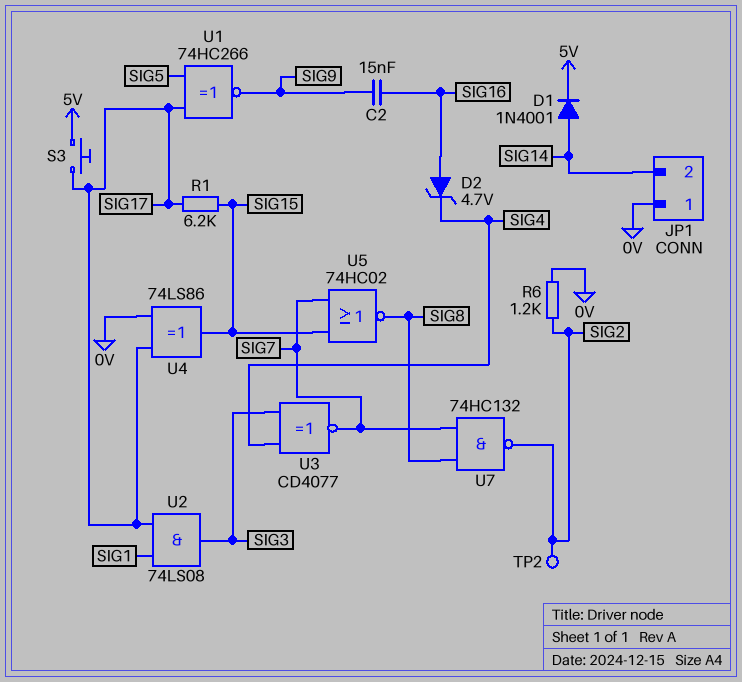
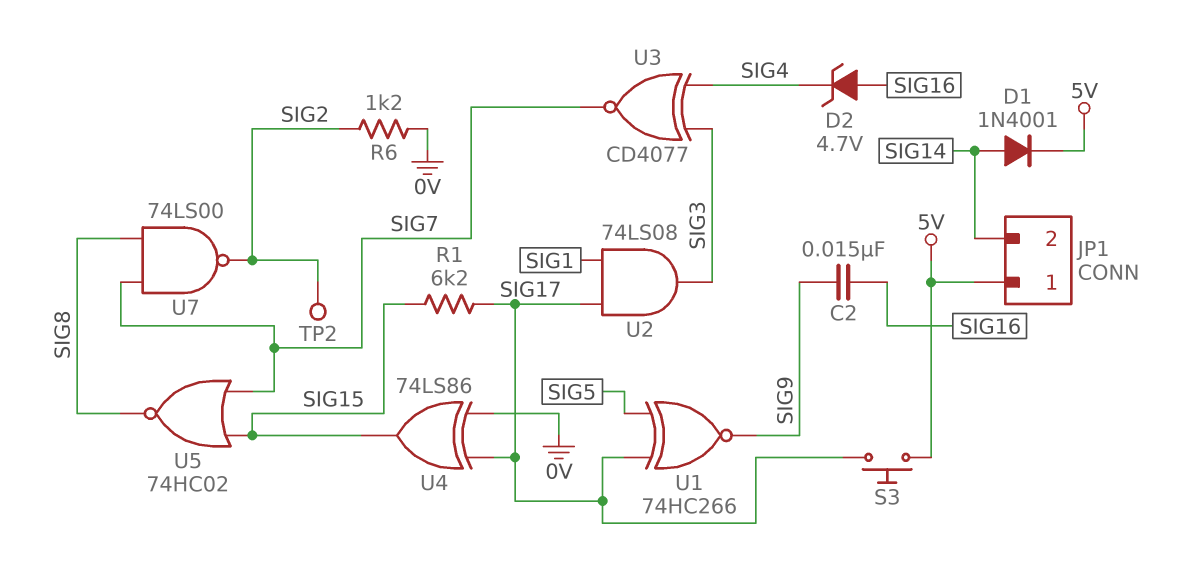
JP1 pin 1: 0V -> 5V
U7: NAND 74HC132 (in SIG7, in SIG8, out SIG2) -> NAND 74LS00 (in SIG7, in SIG8, out SIG2)

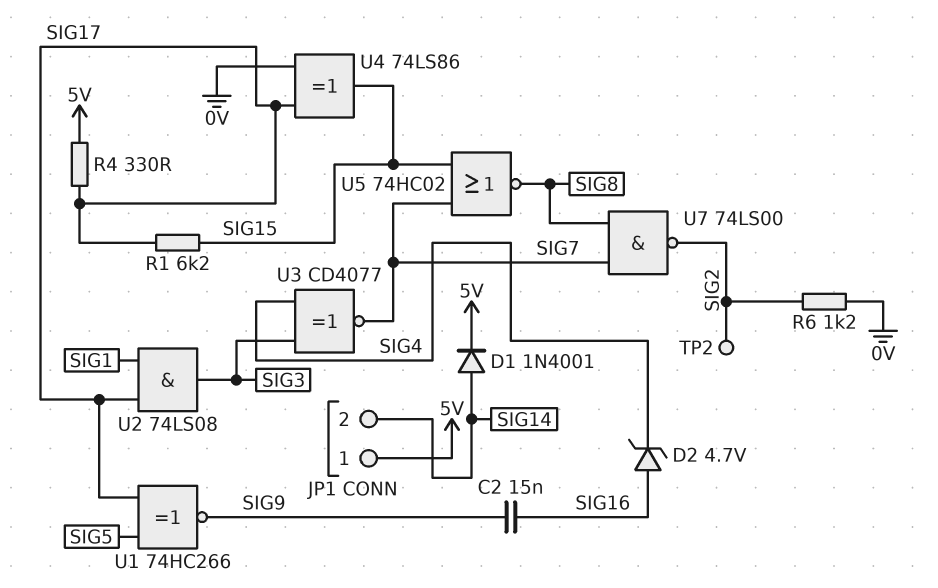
R4: none -> 330 (5V, SIG17)
S3: button (5V, SIG17) -> none

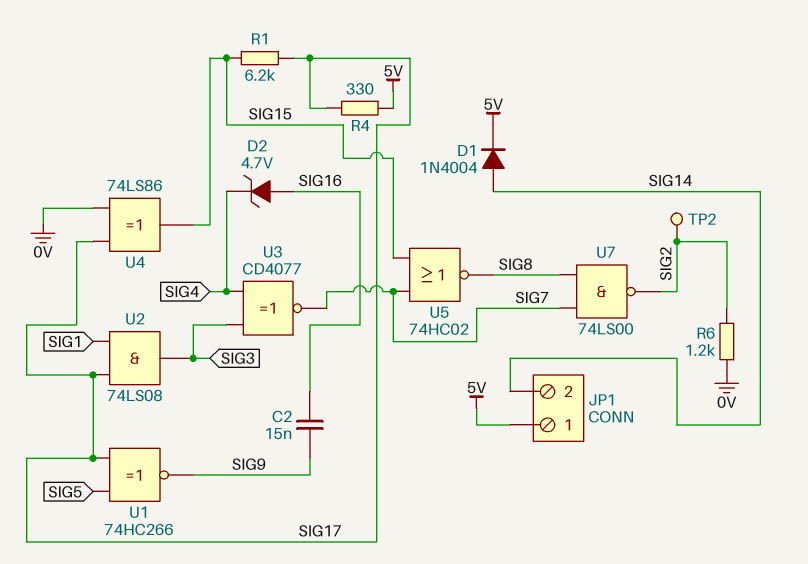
D1: diode 1N4001 (A SIG14, K 5V) -> diode 1N4004 (A SIG14, K 5V)

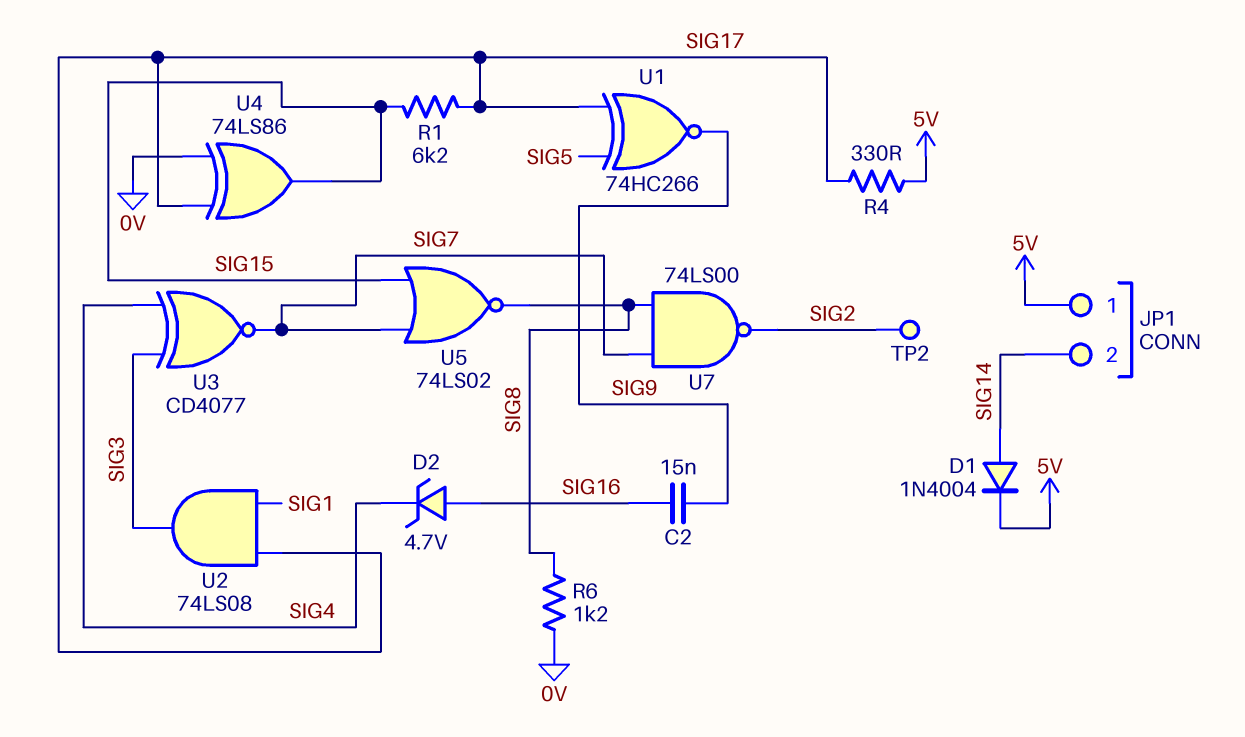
R6: 1.2k (0V, SIG2) -> 1.2k (0V, SIG8)
U5: NOR 74HC02 (in SIG7, in SIG15, out SIG8) -> NOR 74LS02 (in SIG7, in SIG15, out SIG8)

